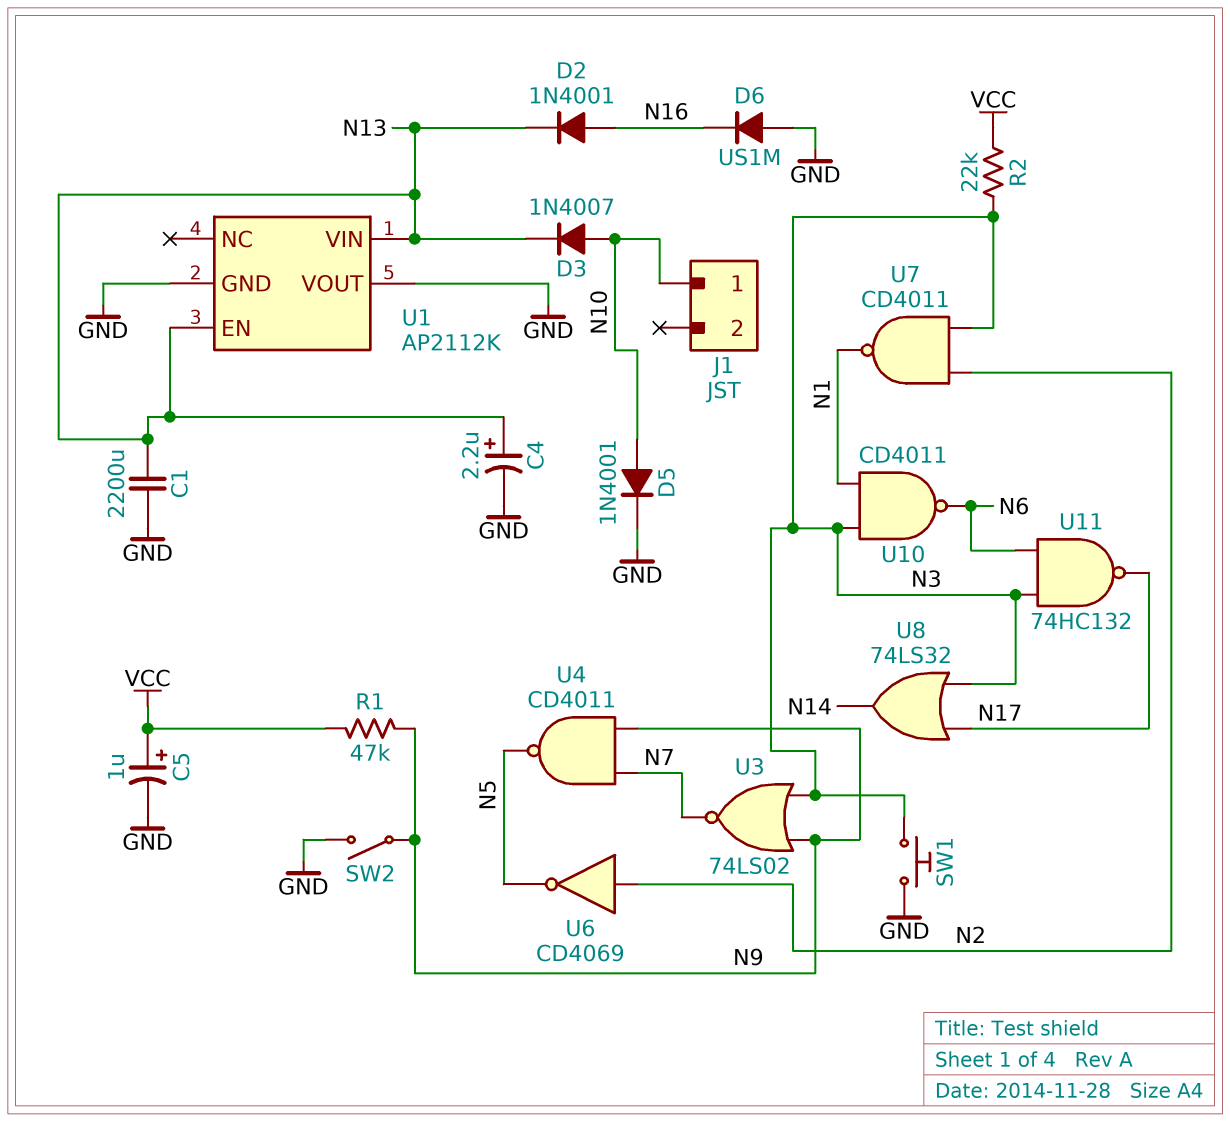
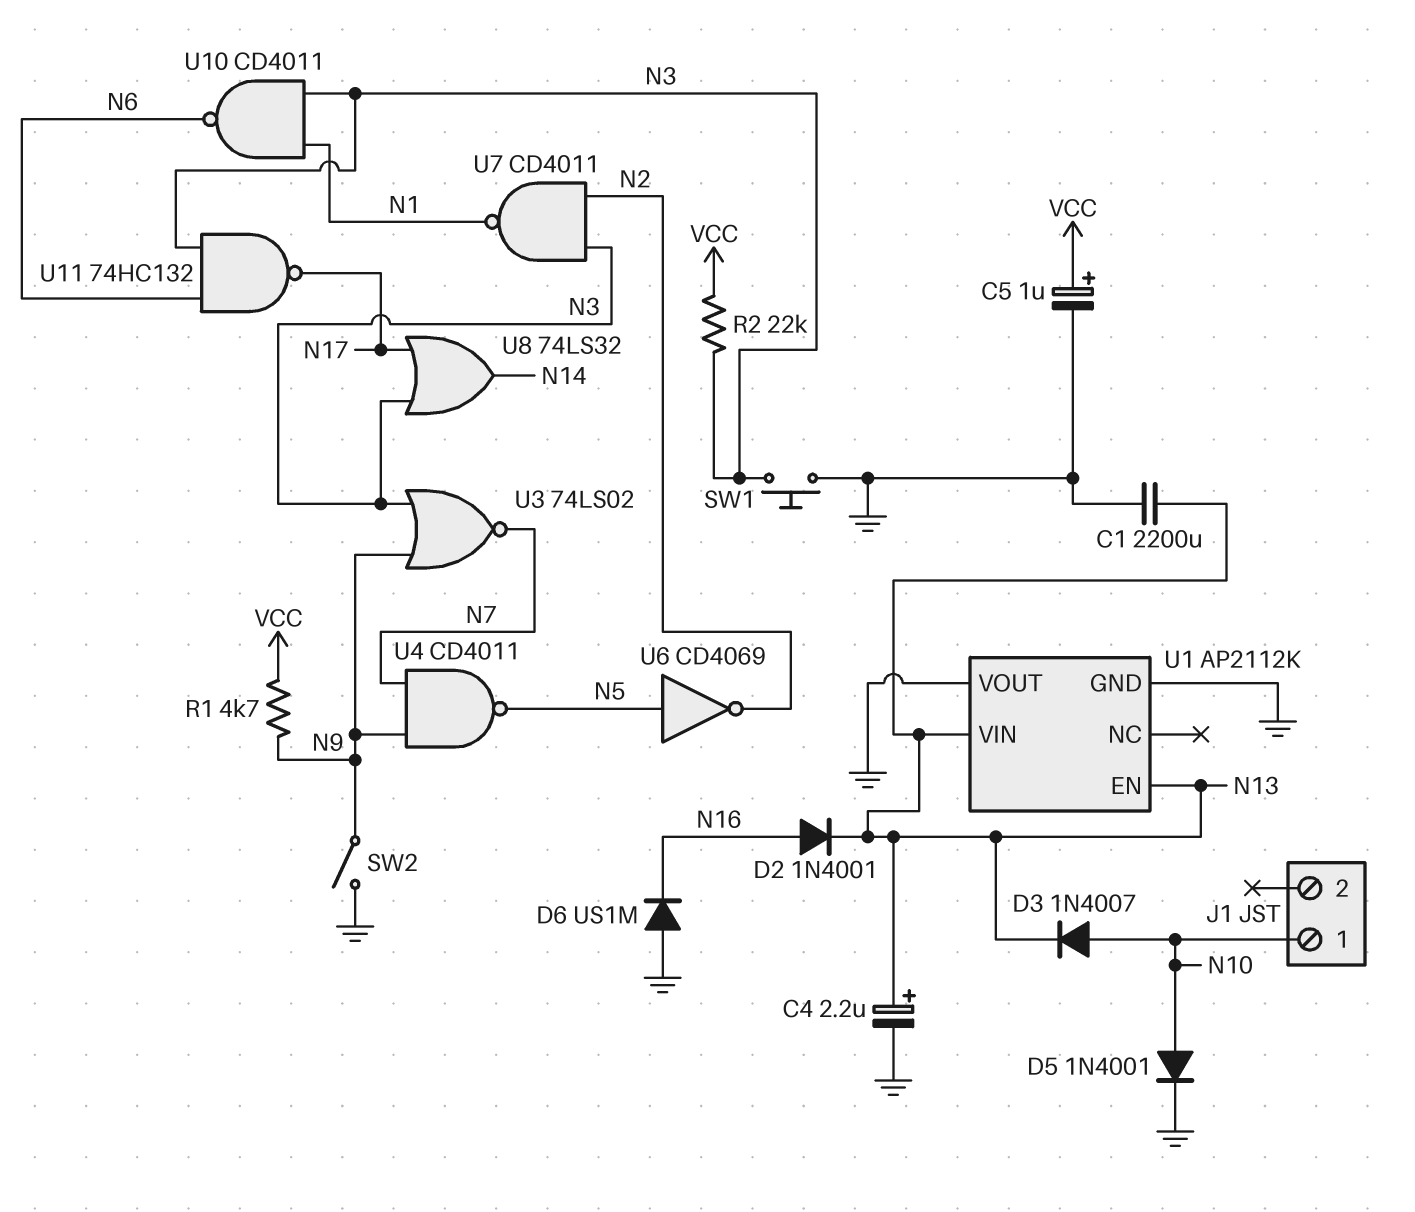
R1: 47k (N9, VCC) -> 4.7k (N9, VCC)
U6: NOT CD4069 (in N2, out N5) -> NOT CD4069 (in N5, out N2)

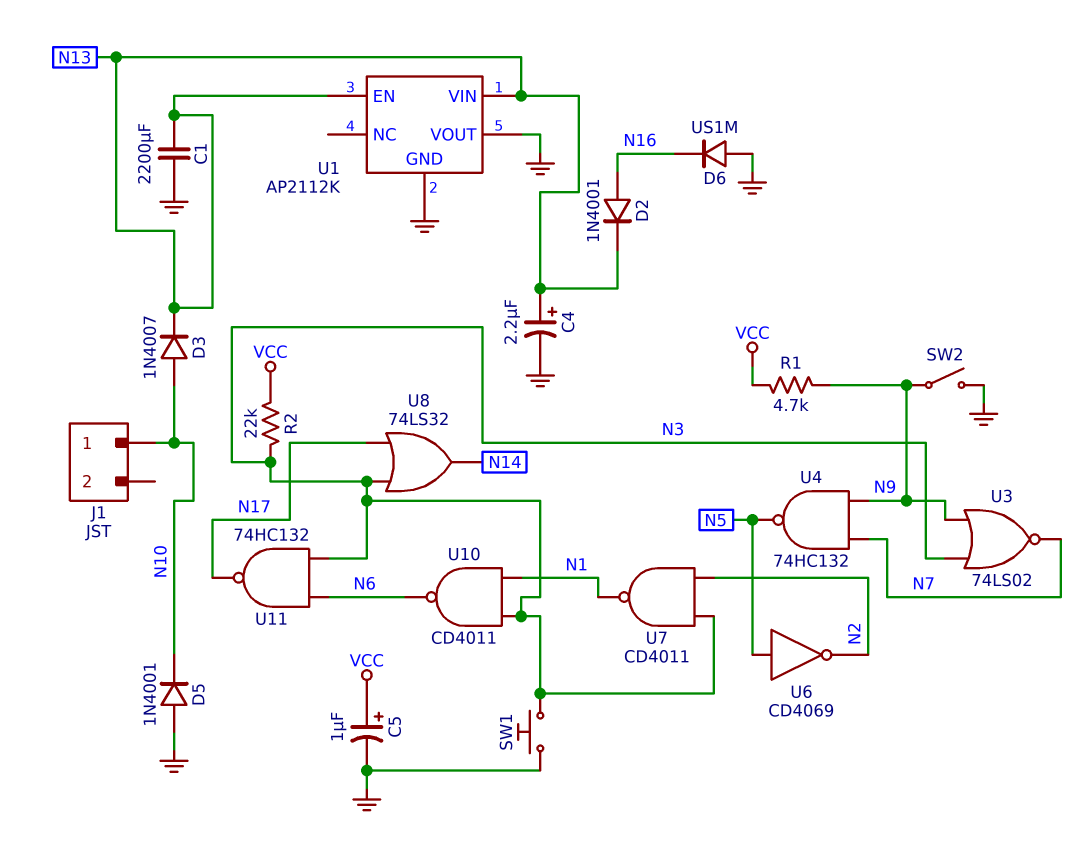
D5: diode 1N4001 (A N10, K GND) -> diode 1N4001 (A GND, K N10)
U4: NAND CD4011 (in N7, in N9, out N5) -> NAND 74HC132 (in N7, in N9, out N5)

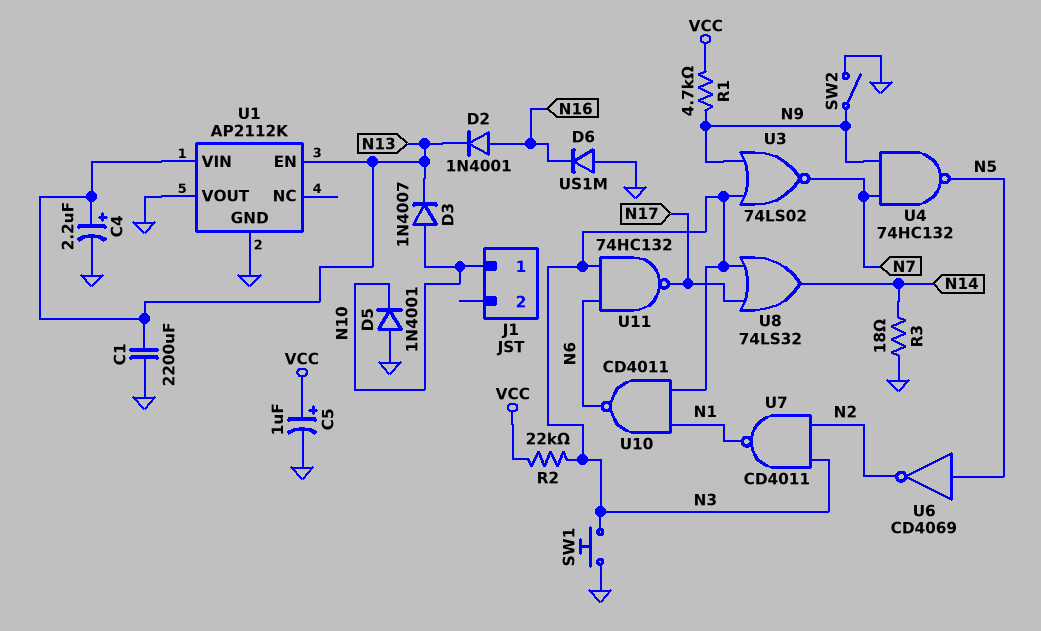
R3: none -> 18 (GND, N14)

